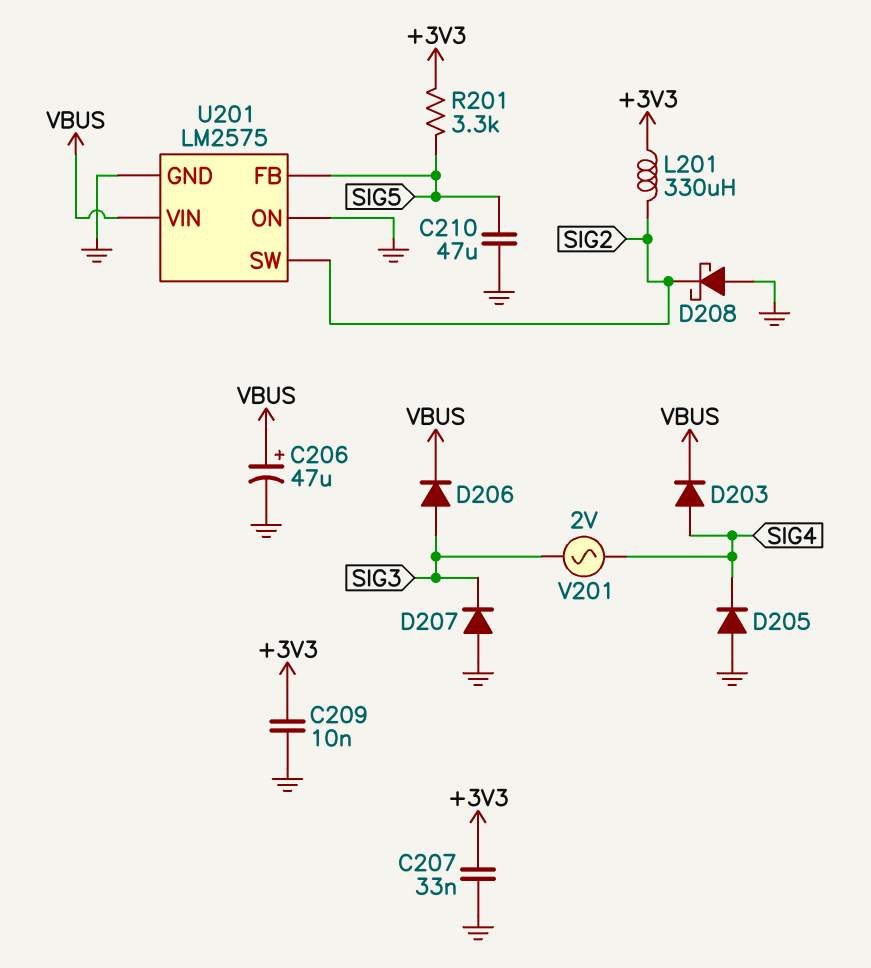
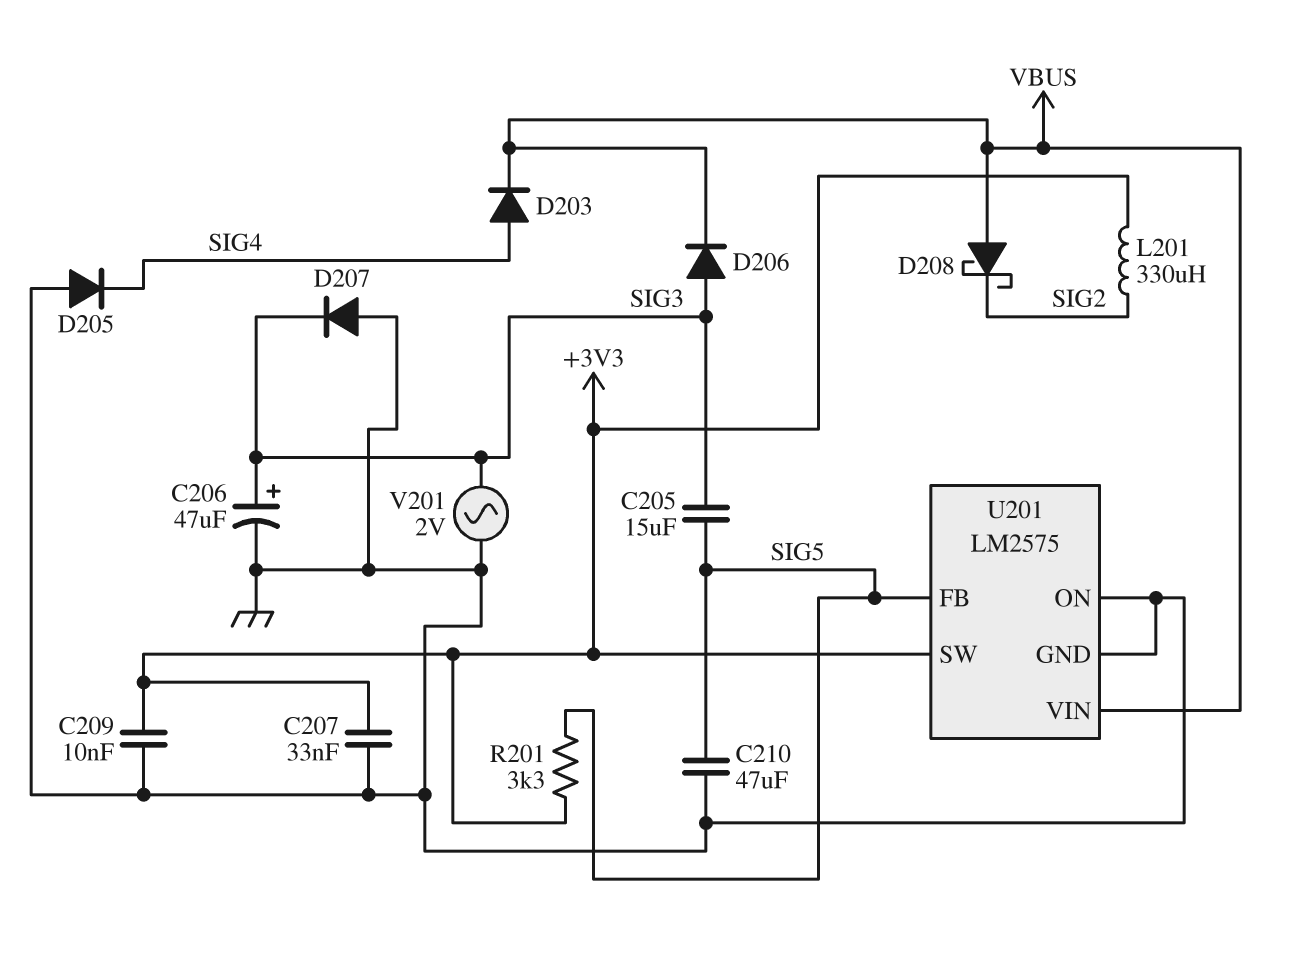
C205: none -> 15uF (SIG3, SIG5)
C206: 47uF (plus VBUS, minus GND) -> 47uF (plus SIG3, minus GND)
D208: schottky (A GND, K SIG2) -> schottky (A VBUS, K SIG2)
U201 pin SW: SIG2 -> +3V3
V201: AC 2V (SIG3, SIG4) -> AC 2V (GND, SIG3)

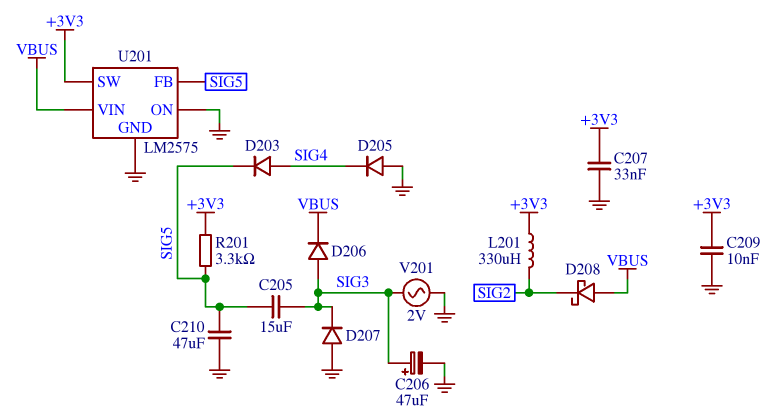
D203: diode (A SIG4, K VBUS) -> diode (A SIG4, K SIG5)

